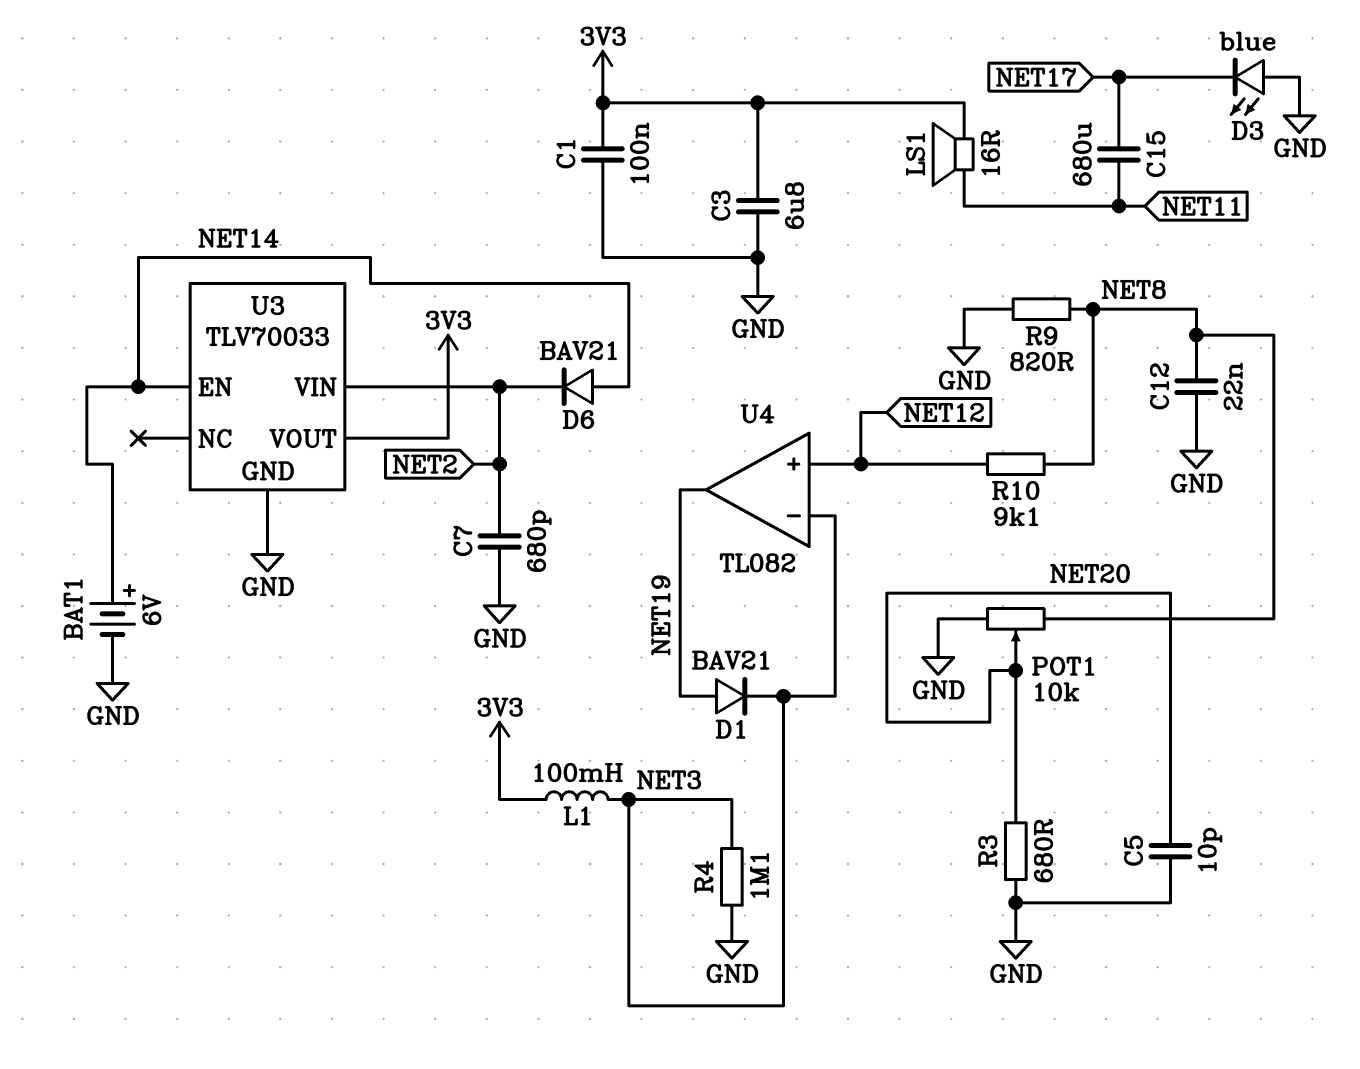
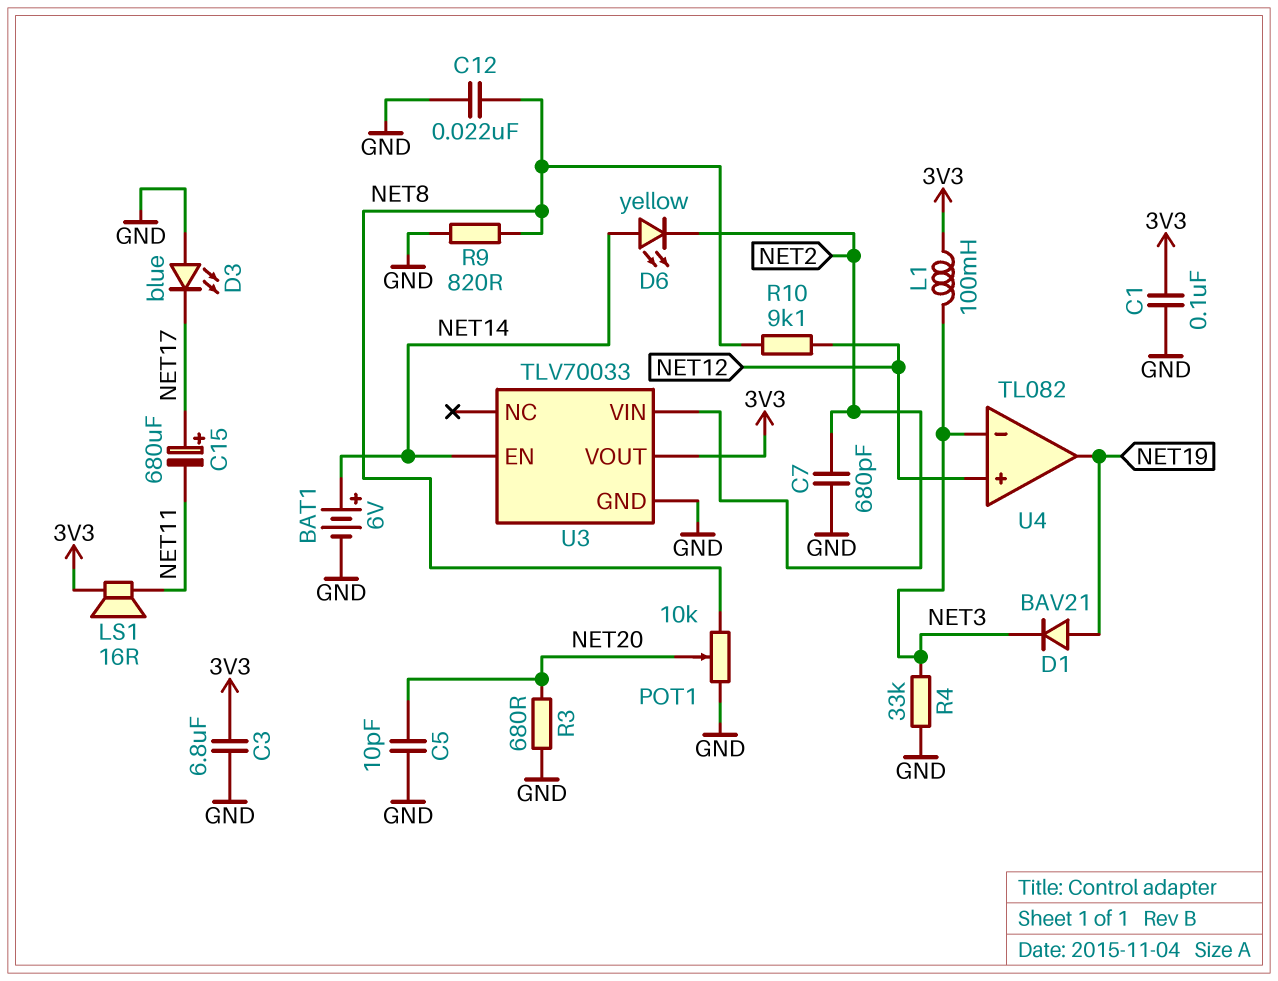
C15: 680uF (NET11, NET17) -> 680uF (plus NET17, minus NET11)
D6: diode BAV21 (A NET14, K NET2) -> LED yellow (A NET14, K NET2)
R4: 1.1M (GND, NET3) -> 33k (GND, NET3)

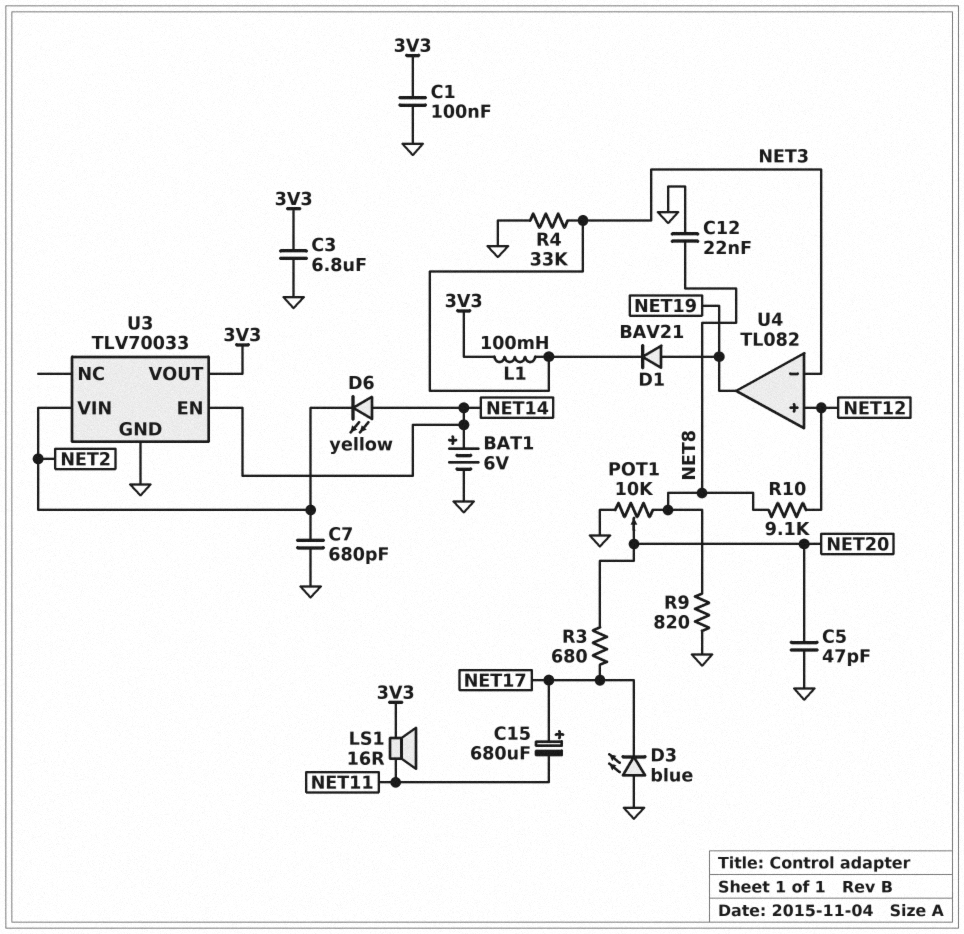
C5: 10pF (GND, NET20) -> 47pF (GND, NET20)
R3: 680 (GND, NET20) -> 680 (NET17, NET20)

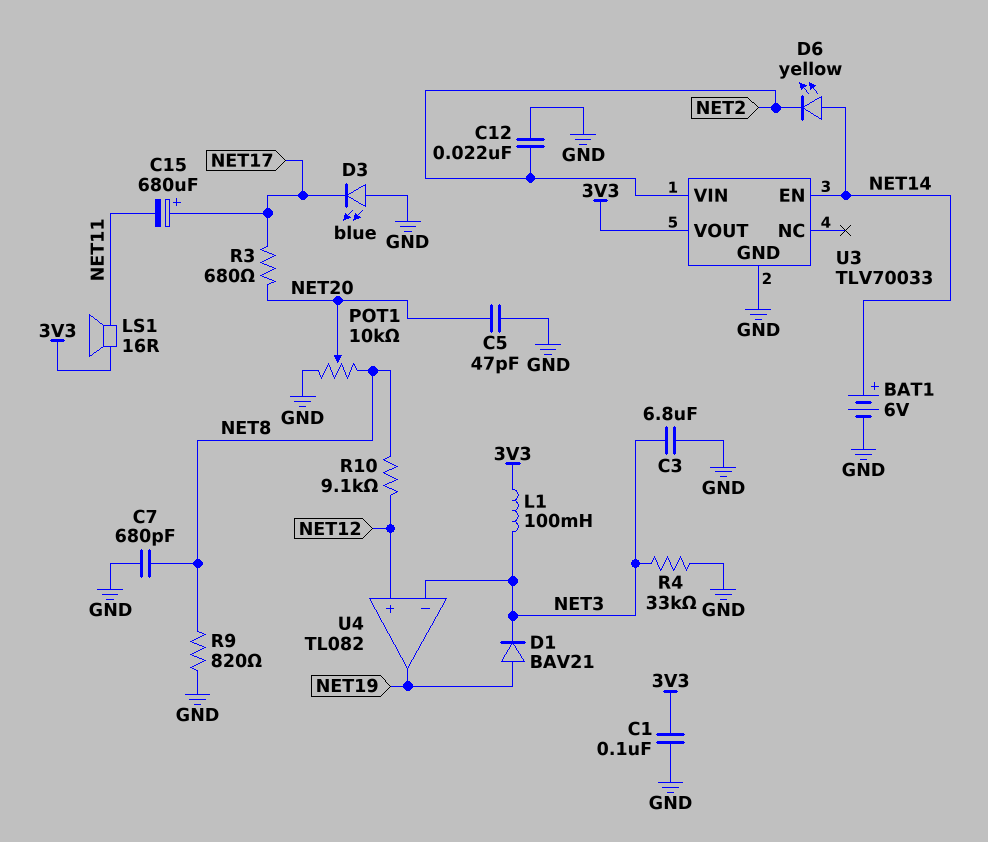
C3: 6.8uF (3V3, GND) -> 6.8uF (GND, NET3)
C7: 680pF (GND, NET2) -> 680pF (GND, NET8)
C12: 22nF (GND, NET8) -> 22nF (GND, NET2)

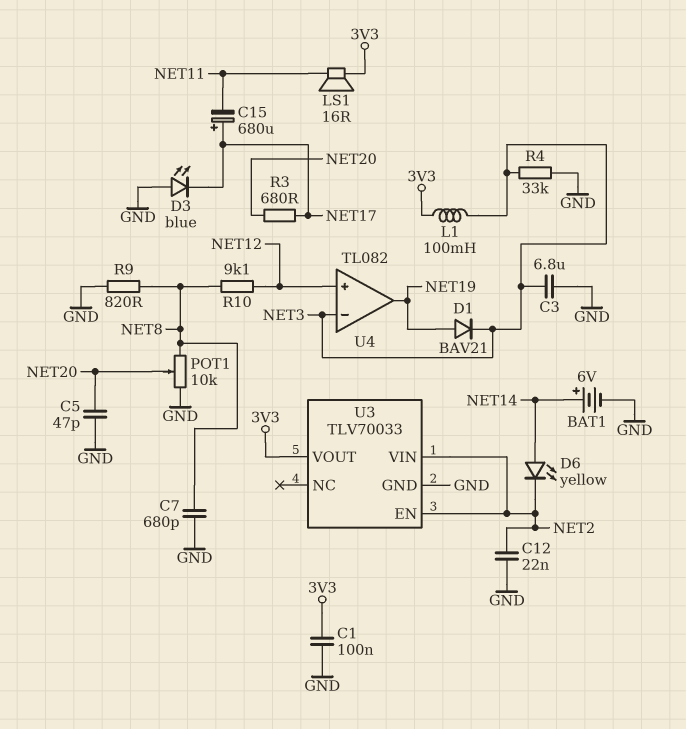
U3 pin EN: NET14 -> NET2

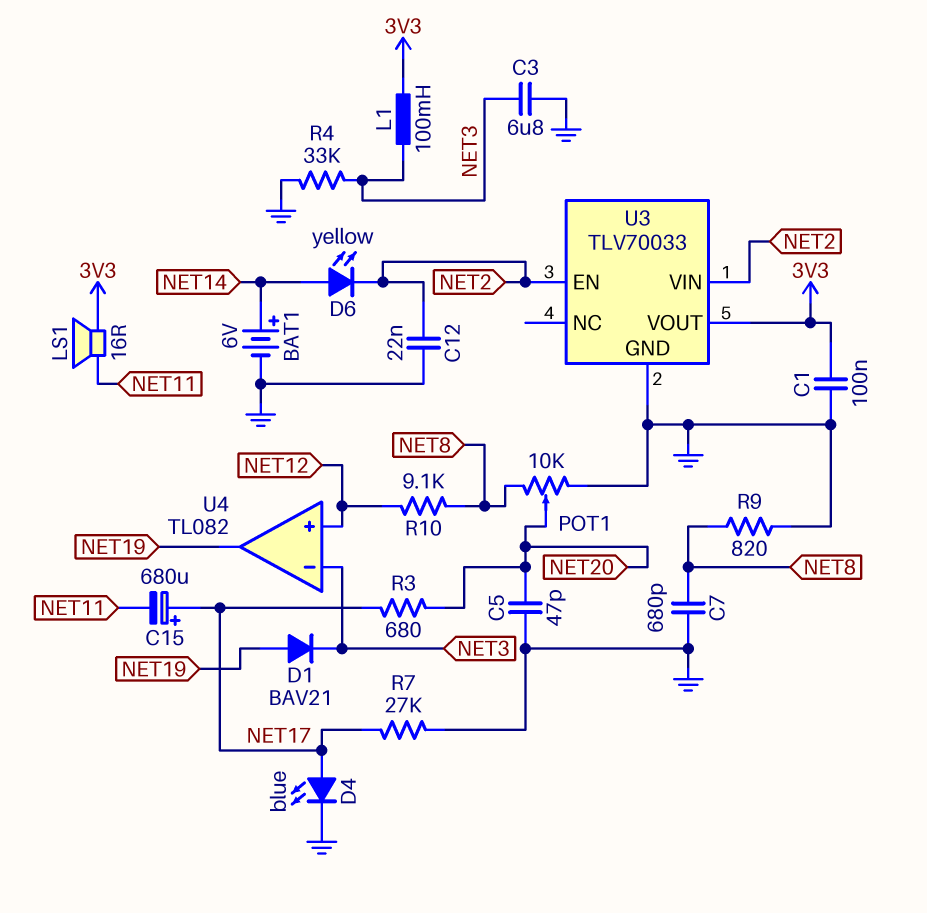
D3: LED blue (A GND, K NET17) -> none
D4: none -> LED blue (A NET17, K GND)
R7: none -> 27k (GND, NET17)

